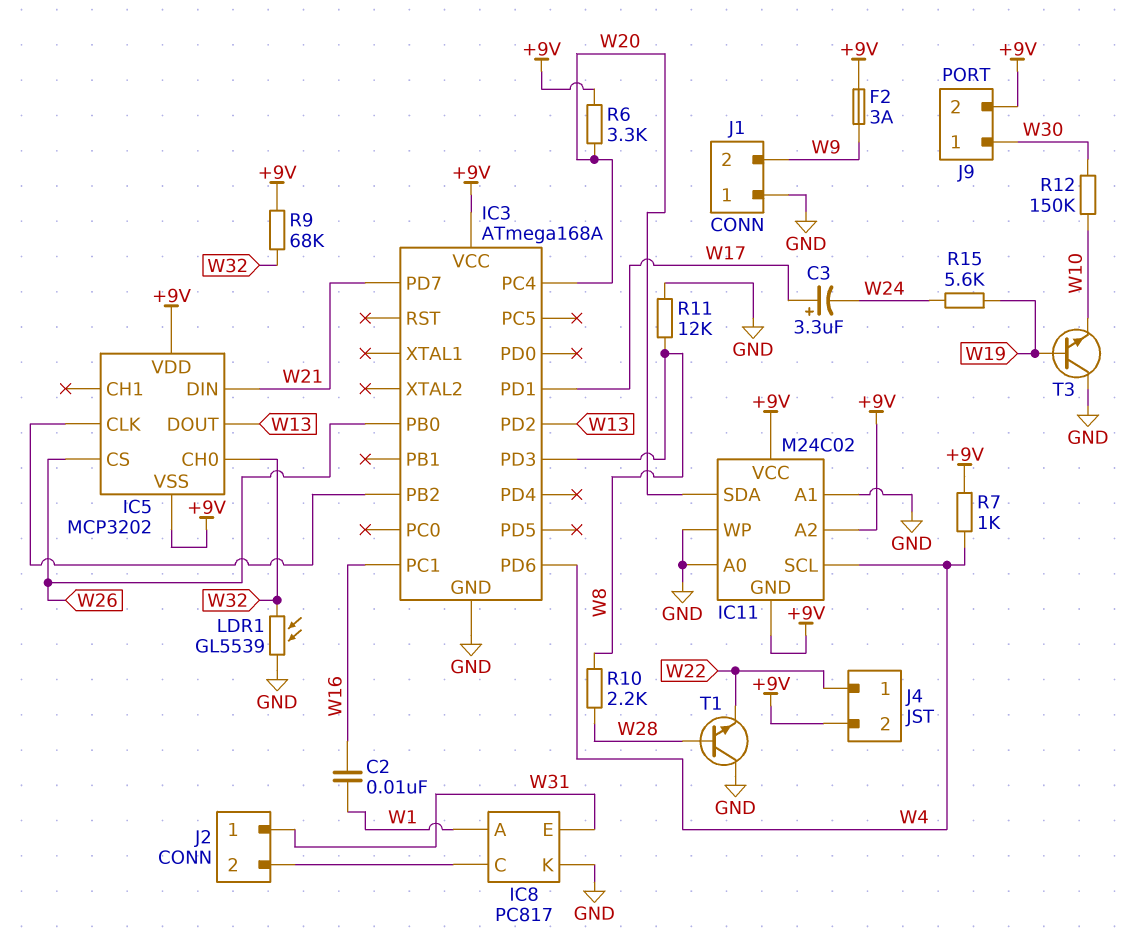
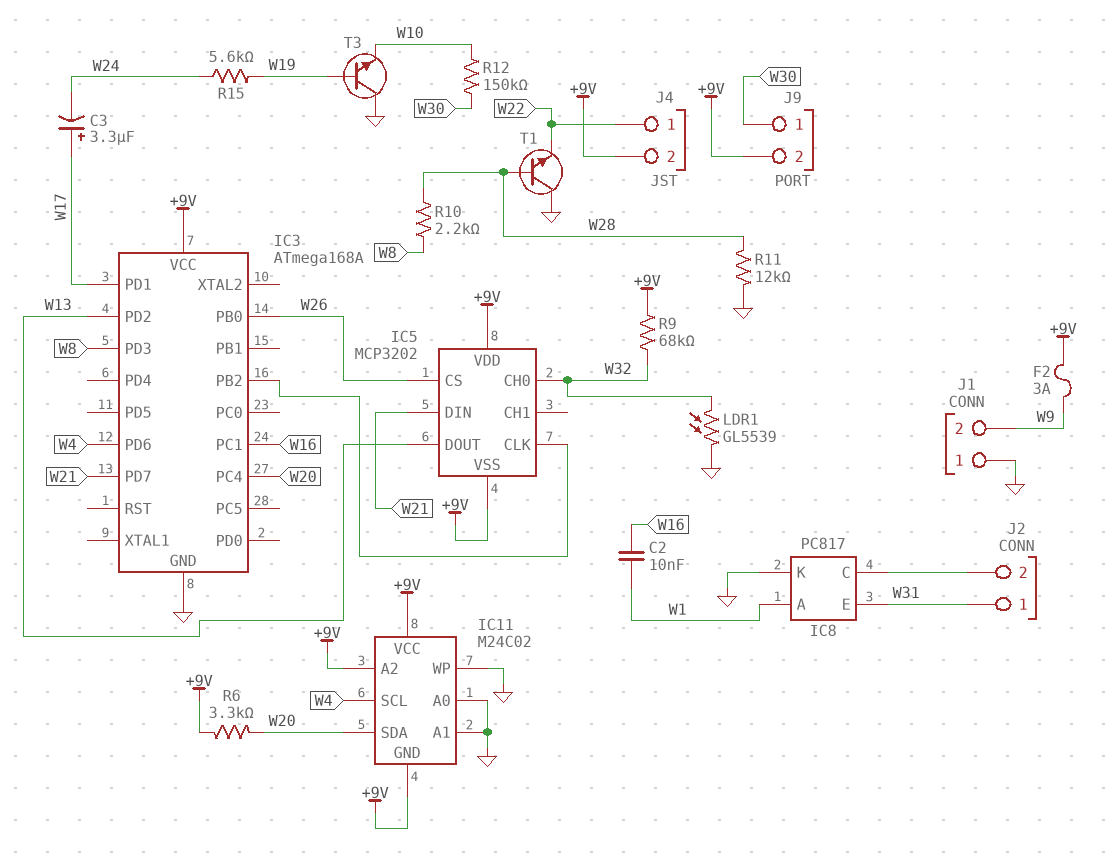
R7: 1k (+9V, W4) -> none
R11: 12k (GND, W8) -> 12k (GND, W28)

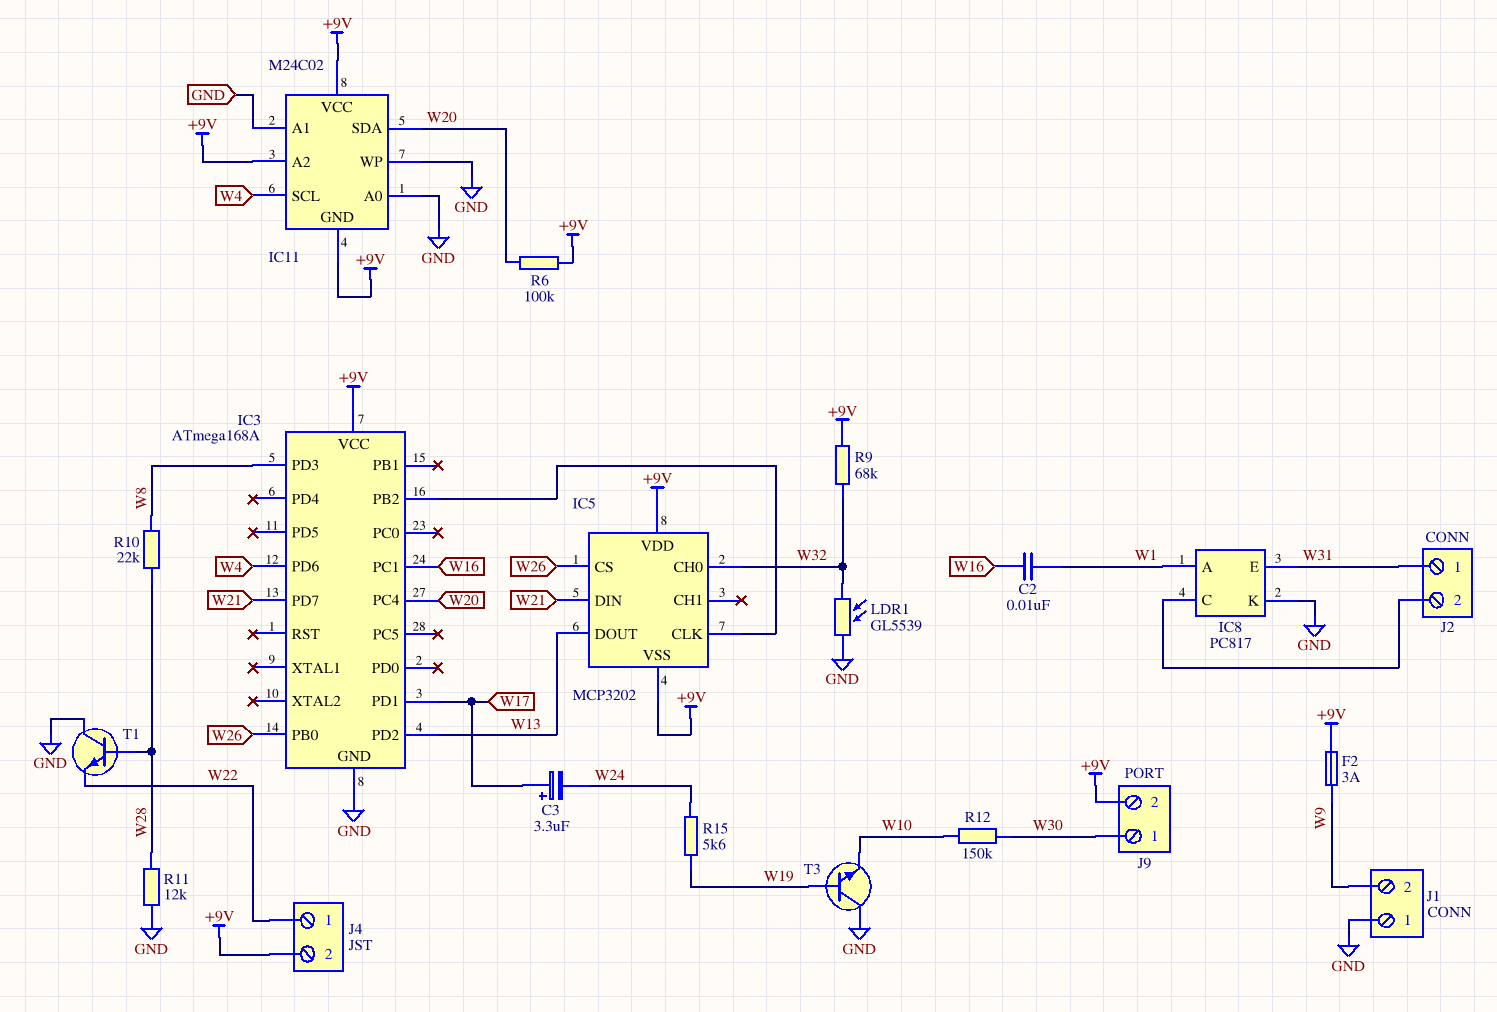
R6: 3.3k (+9V, W20) -> 100k (+9V, W20)
R10: 2.2k (W8, W28) -> 22k (W8, W28)

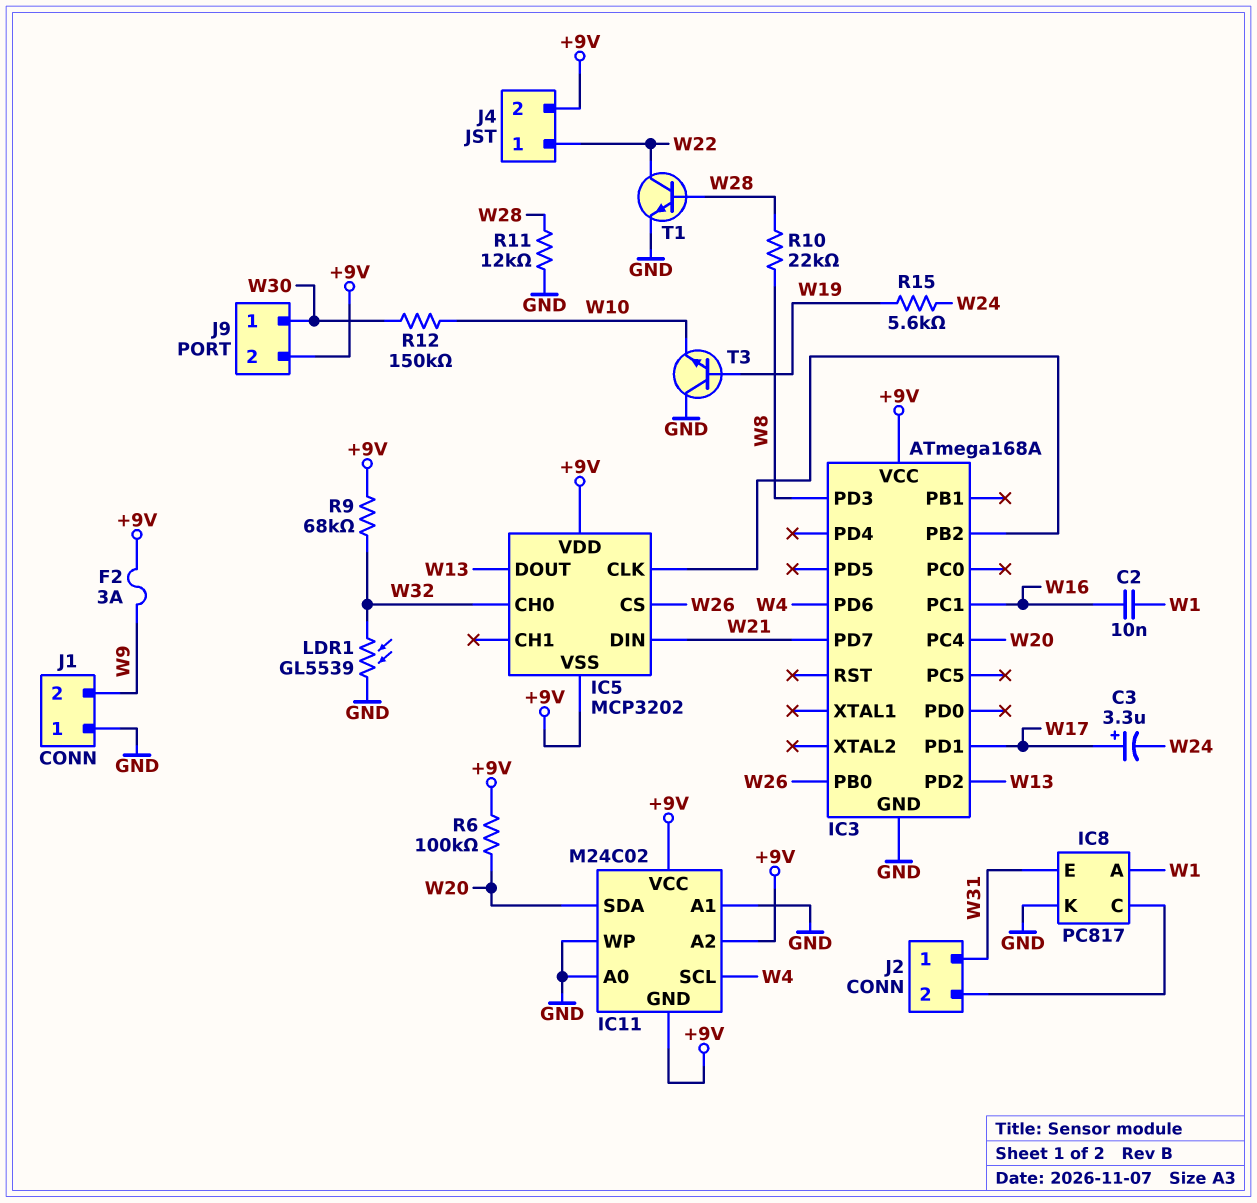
T1: NPN (B W28, C GND, E W22) -> NPN (B W28, C W22, E GND)

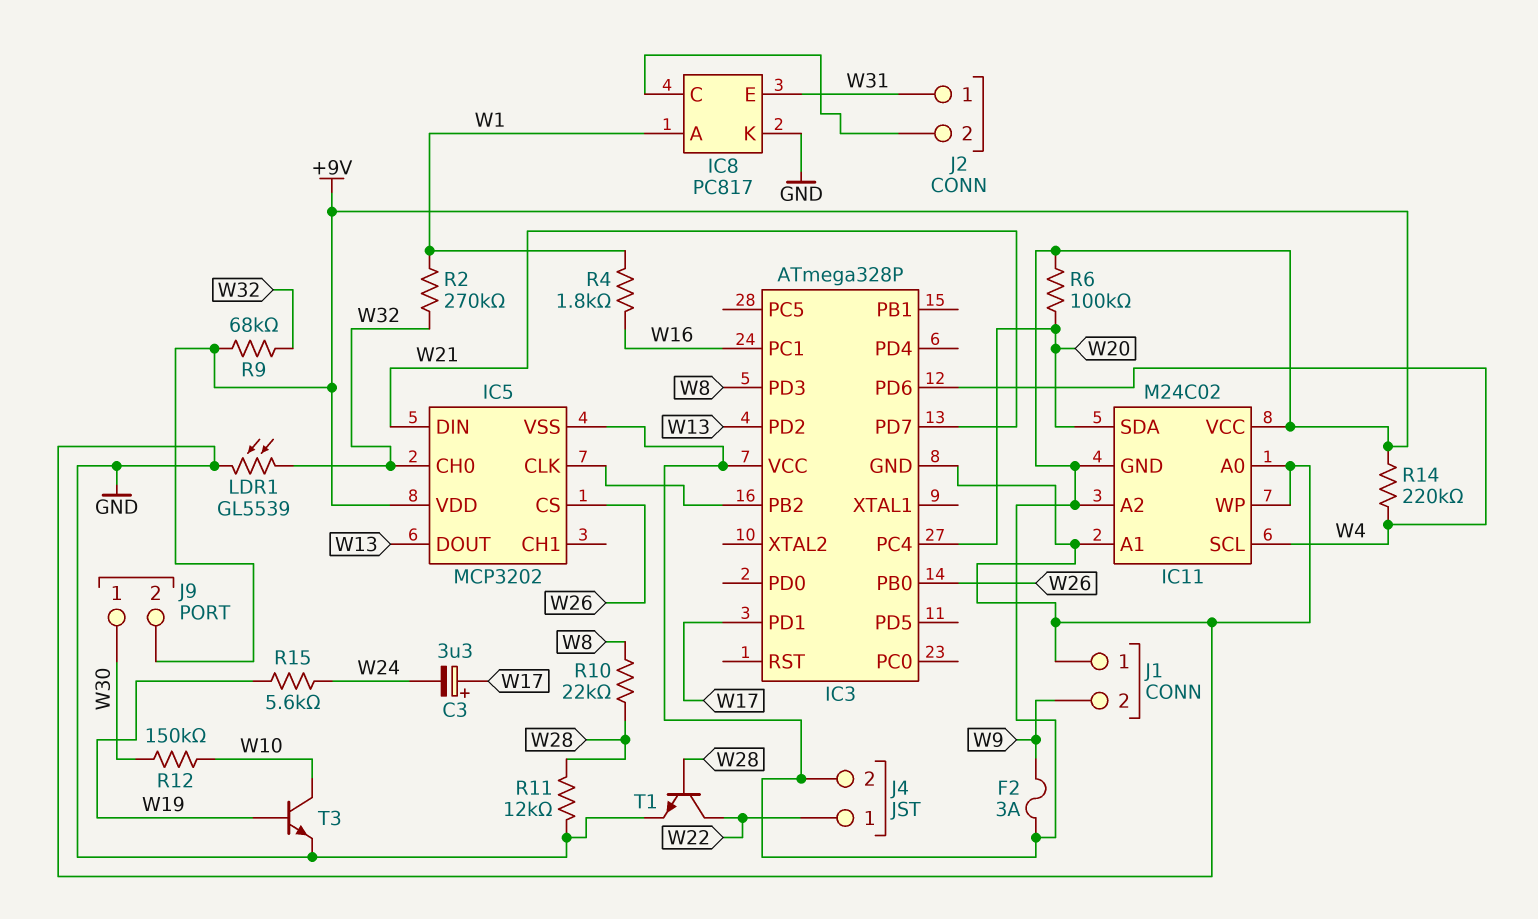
C2: 10nF (W1, W16) -> none
IC3: ATmega168A -> ATmega328P
R2: none -> 270k (W1, W32)
R4: none -> 1.8k (W1, W16)
R14: none -> 220k (+9V, W4)
T3: NPN (B W19, C GND, E W10) -> NPN (B W19, C W10, E GND)

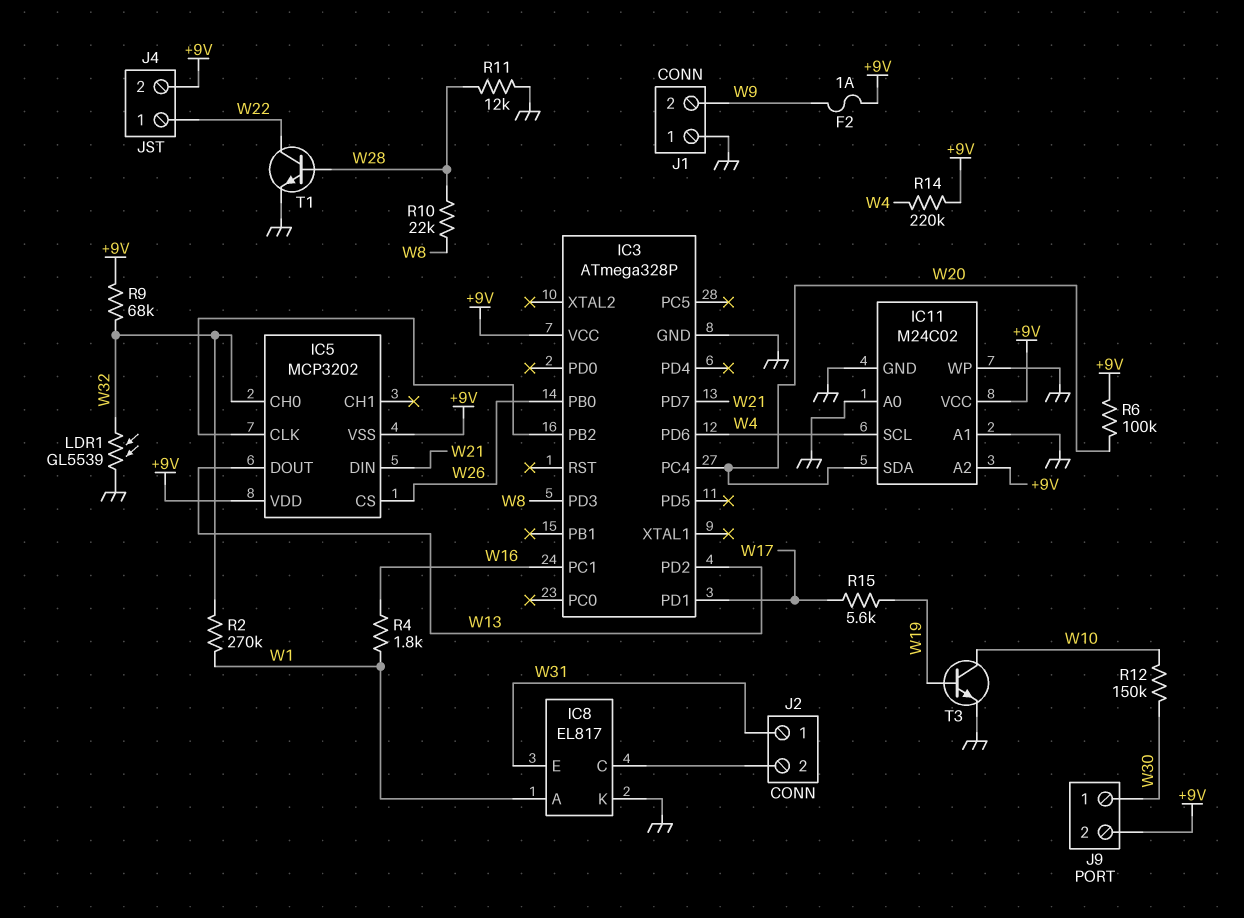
C3: 3.3uF (plus W17, minus W24) -> none
F2: 3A (+9V, W9) -> 1A (+9V, W9)
IC8: PC817 -> EL817
IC11 pin GND: +9V -> GND
R15: 5.6k (W19, W24) -> 5.6k (W17, W19)

